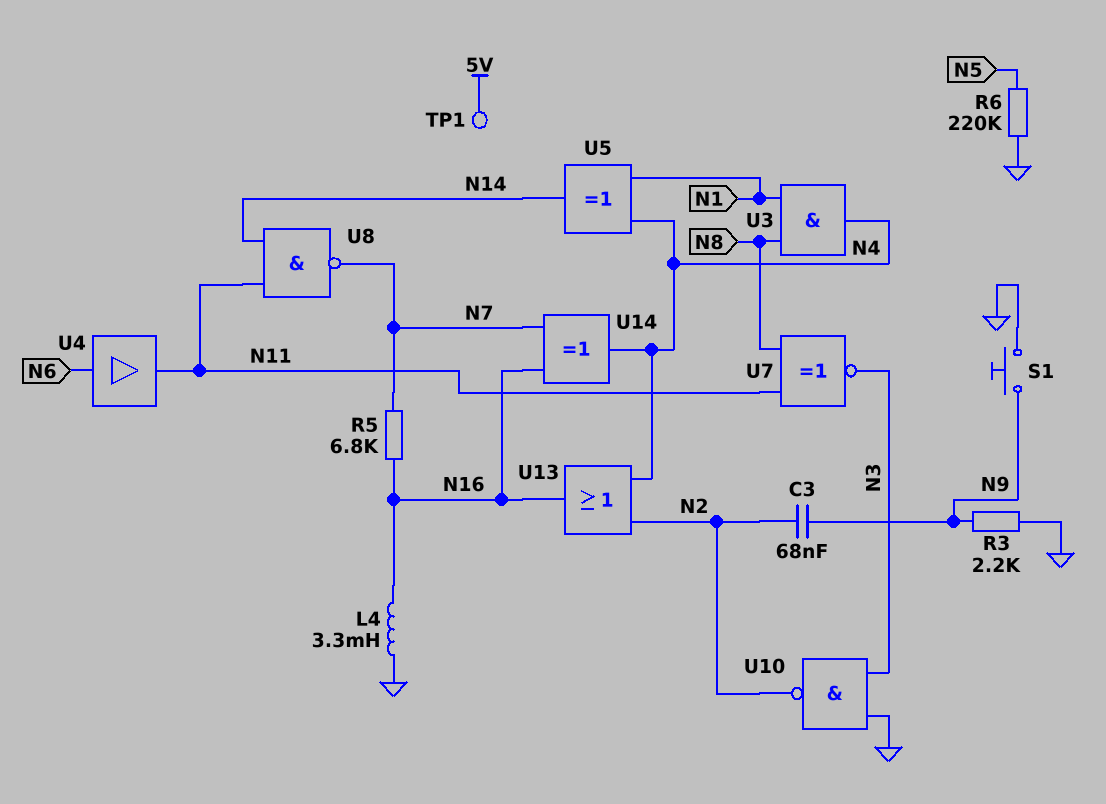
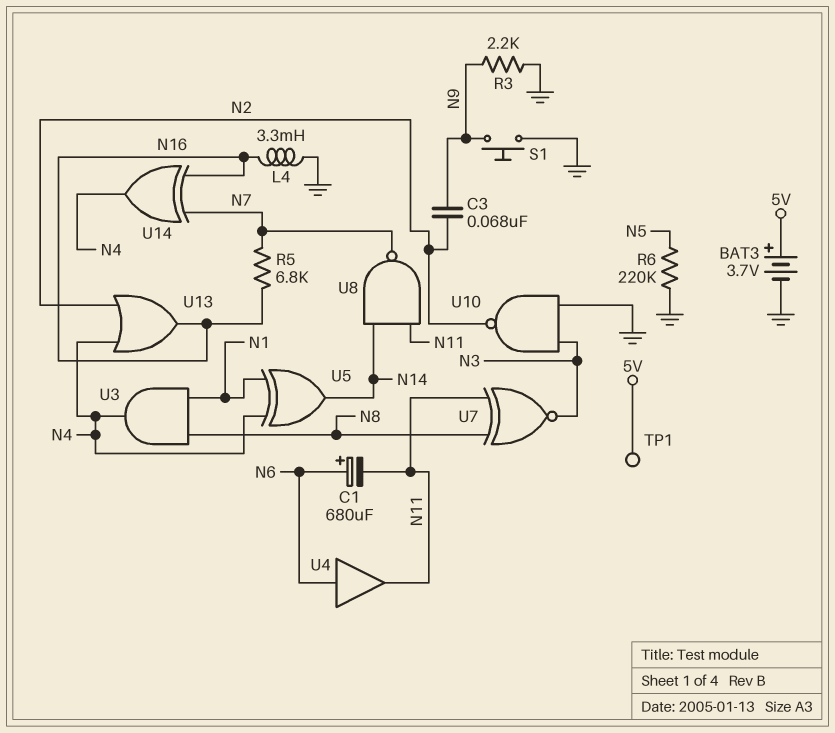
BAT3: none -> 3.7V (plus 5V, minus GND)
C1: none -> 680uF (plus N6, minus N11)

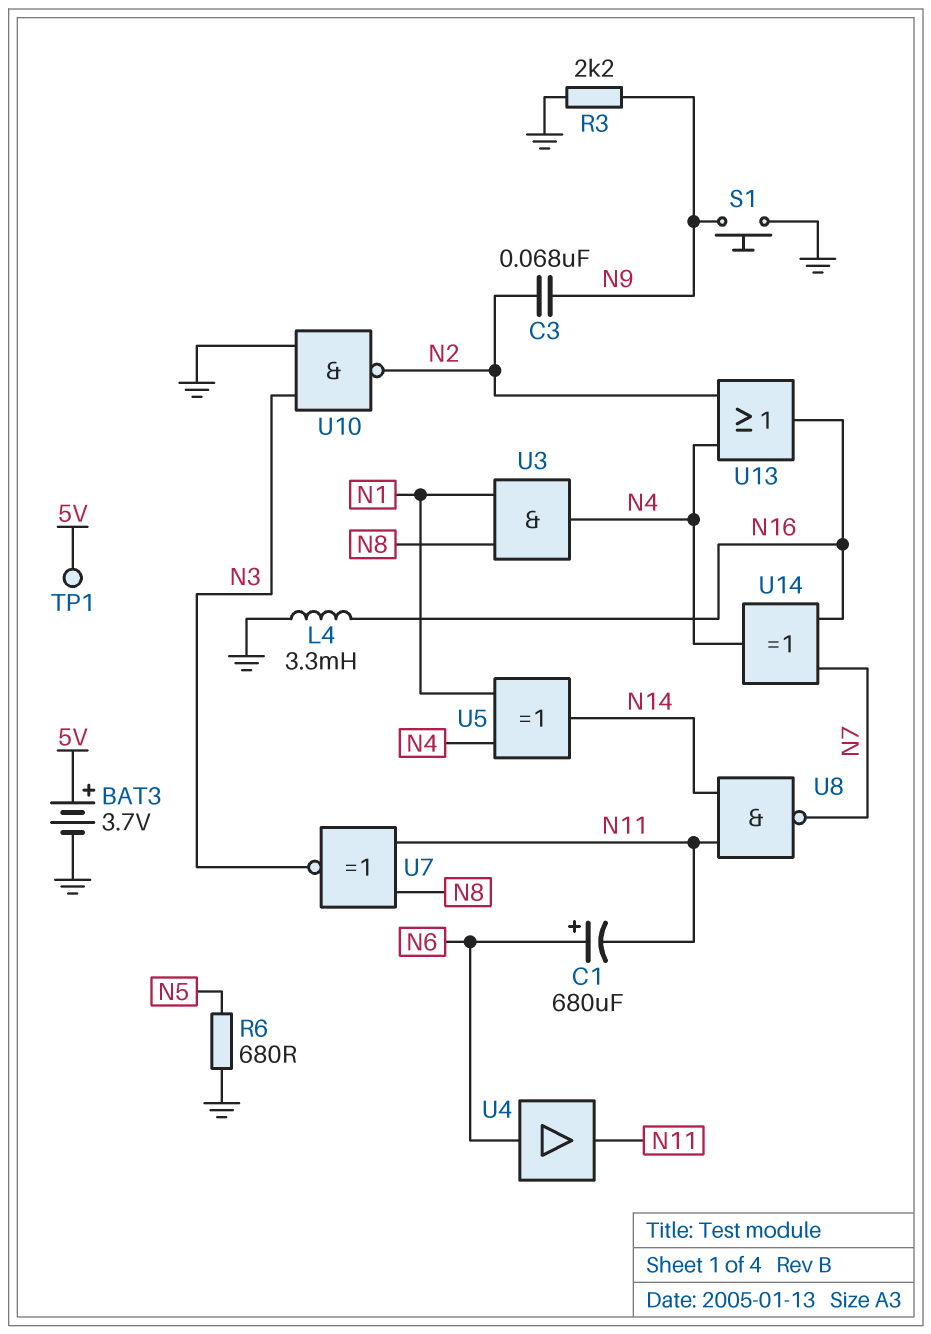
R5: 6.8k (N7, N16) -> none
R6: 220k (GND, N5) -> 680 (GND, N5)

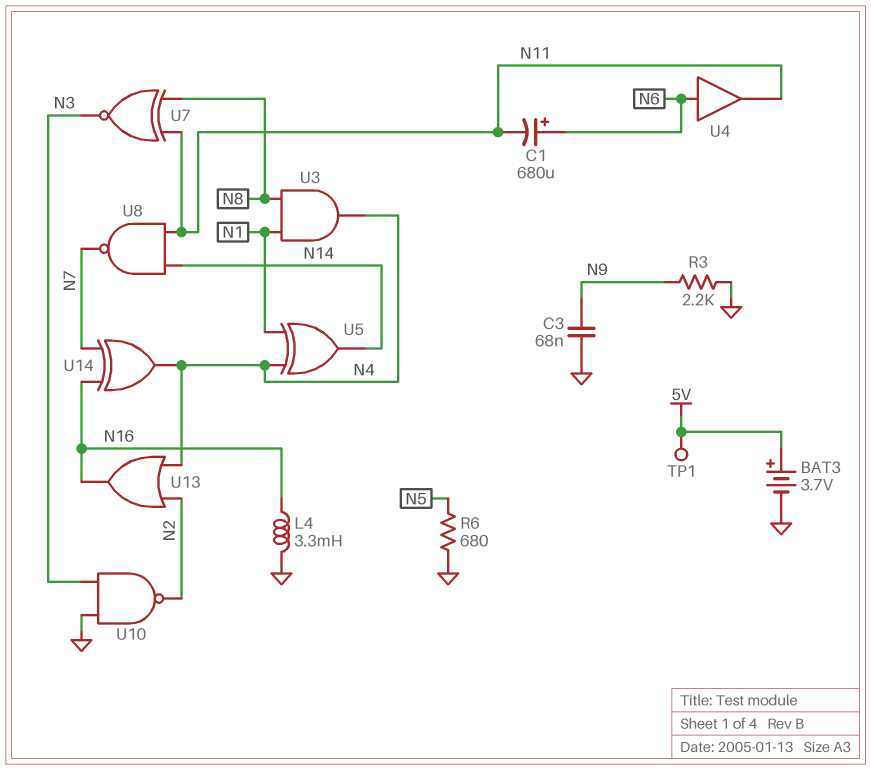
C3: 68nF (N2, N9) -> 68nF (GND, N9)
S1: button (GND, N9) -> none

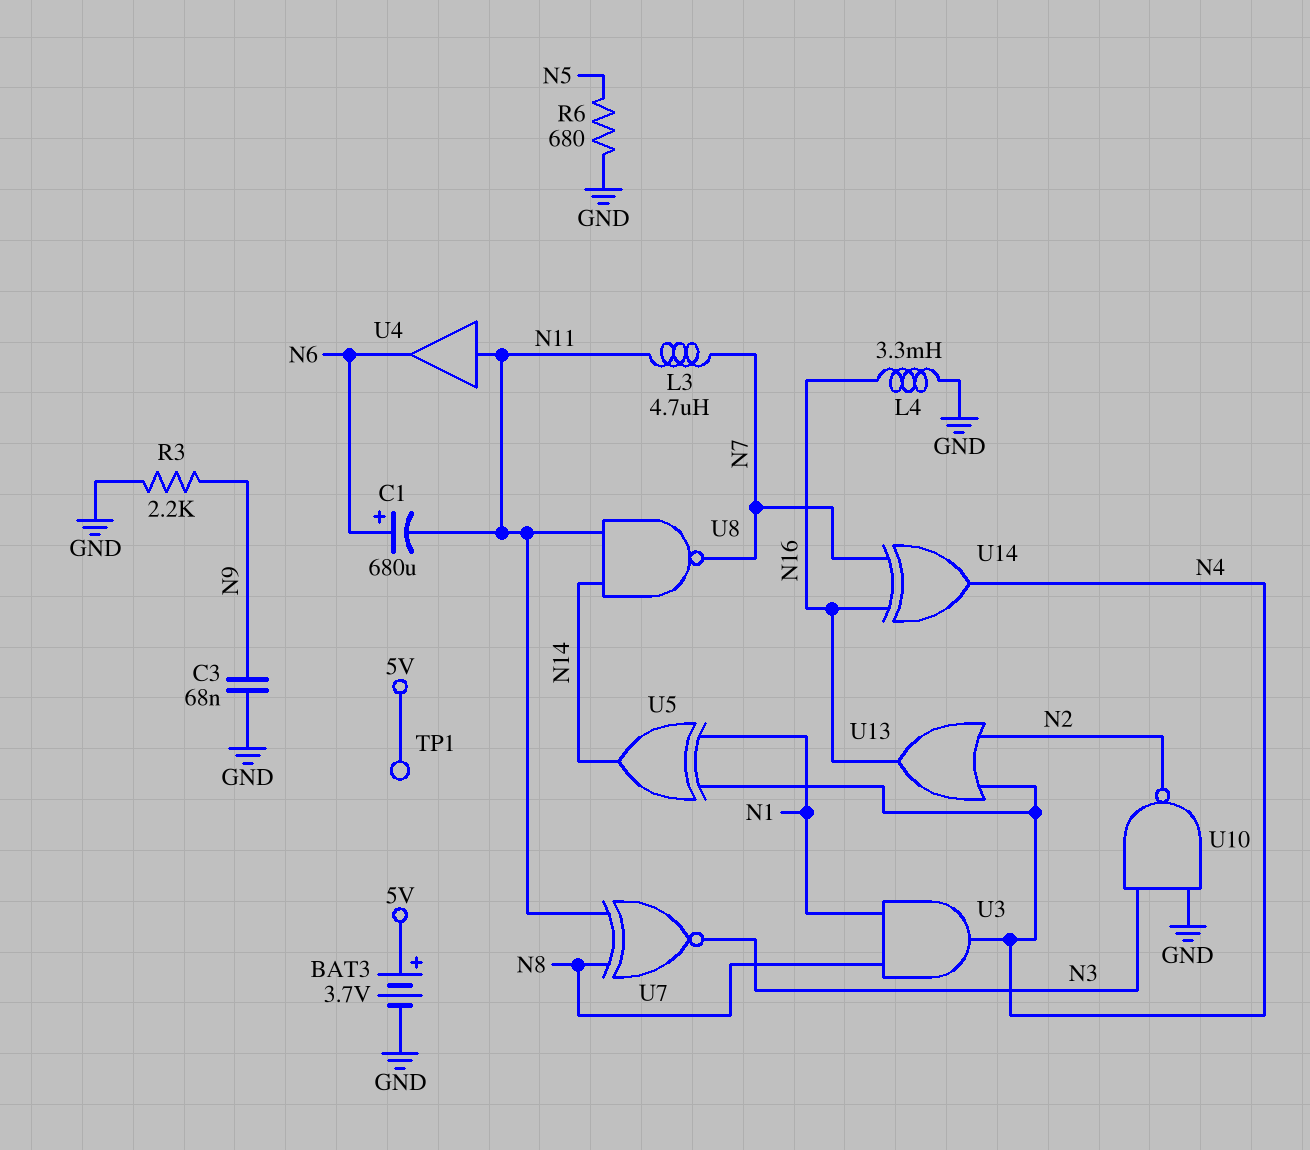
L3: none -> 4.7uH (N7, N11)
U4: buffer (in N6, out N11) -> buffer (in N11, out N6)

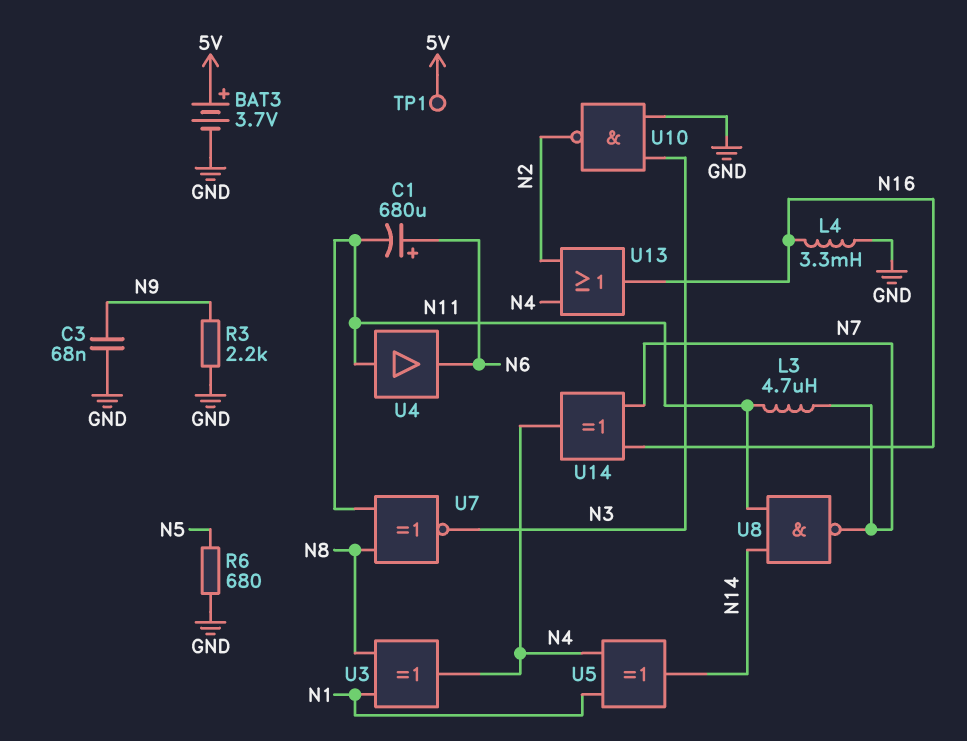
U3: AND (in N1, in N8, out N4) -> XOR (in N1, in N8, out N4)

